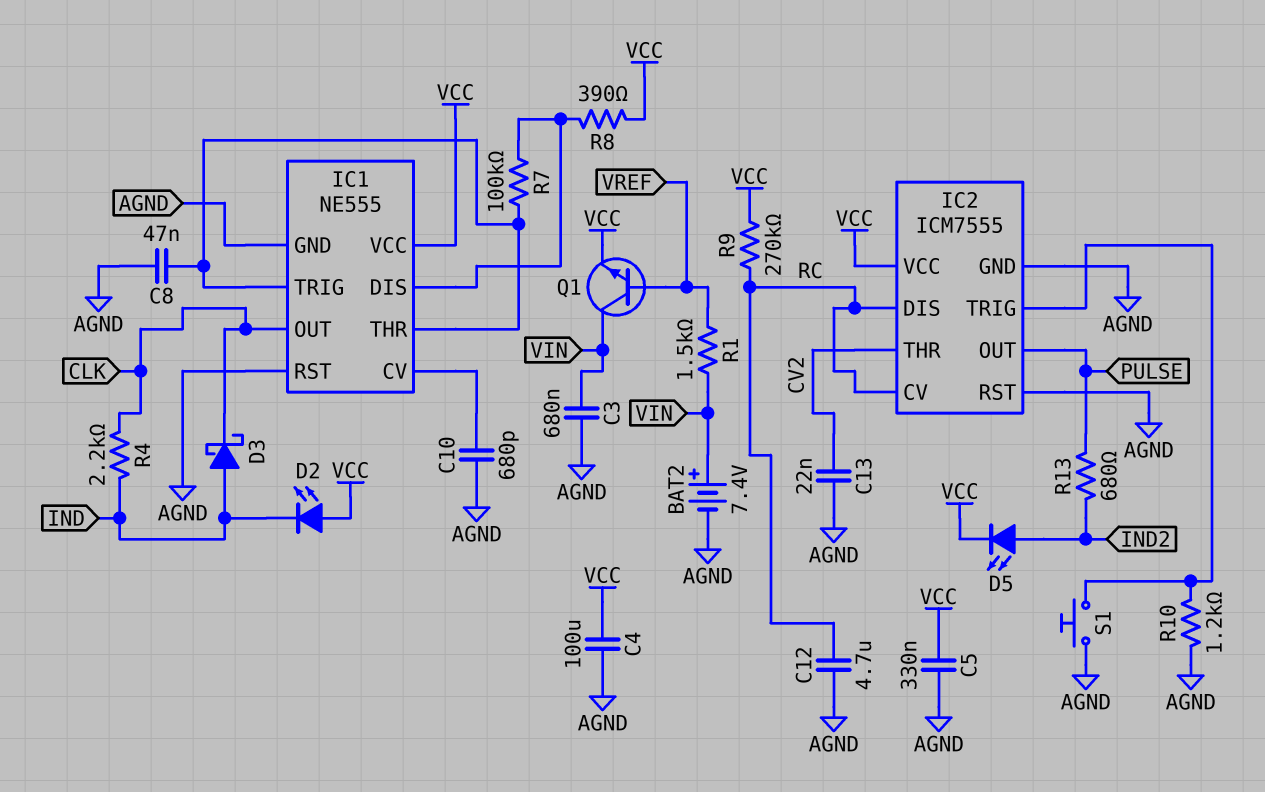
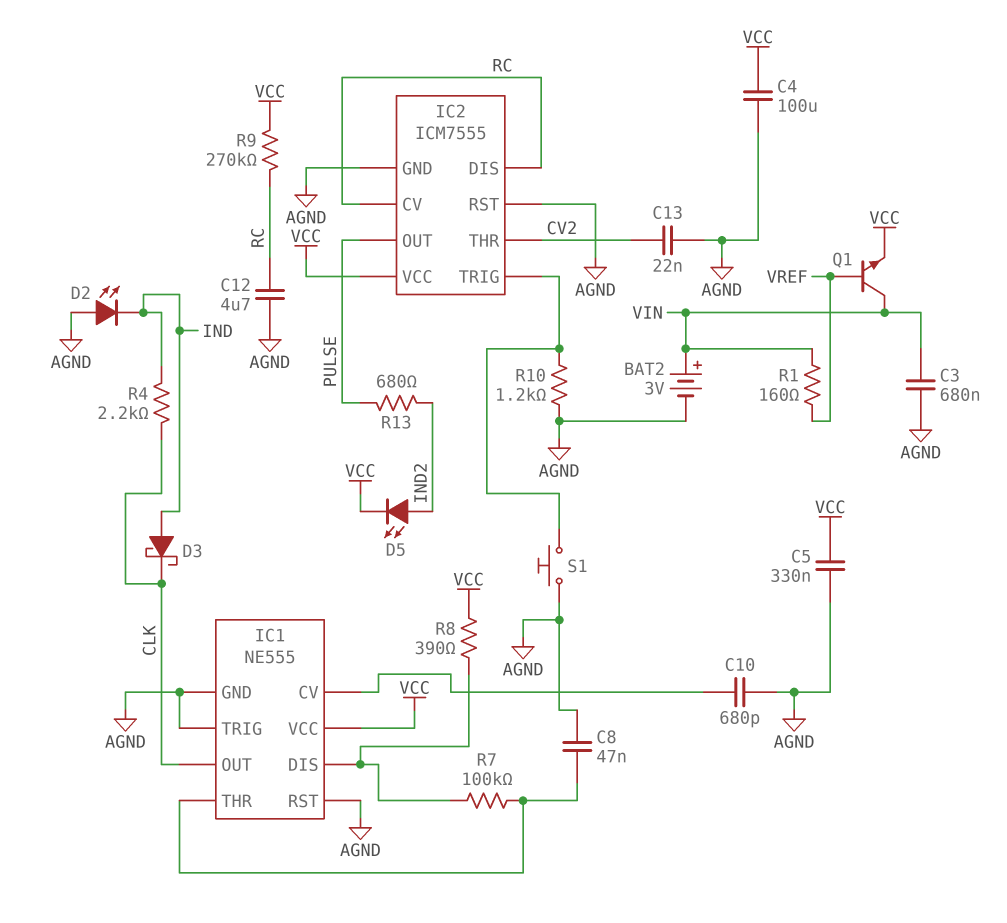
BAT2: 7.4V (plus VIN, minus AGND) -> 3V (plus VIN, minus AGND)
D2: LED (A VCC, K IND) -> LED (A AGND, K IND)
IC1 pin TRIG: IC1/THR -> AGND
R1: 1.5k (VIN, VREF) -> 160 (VIN, VREF)

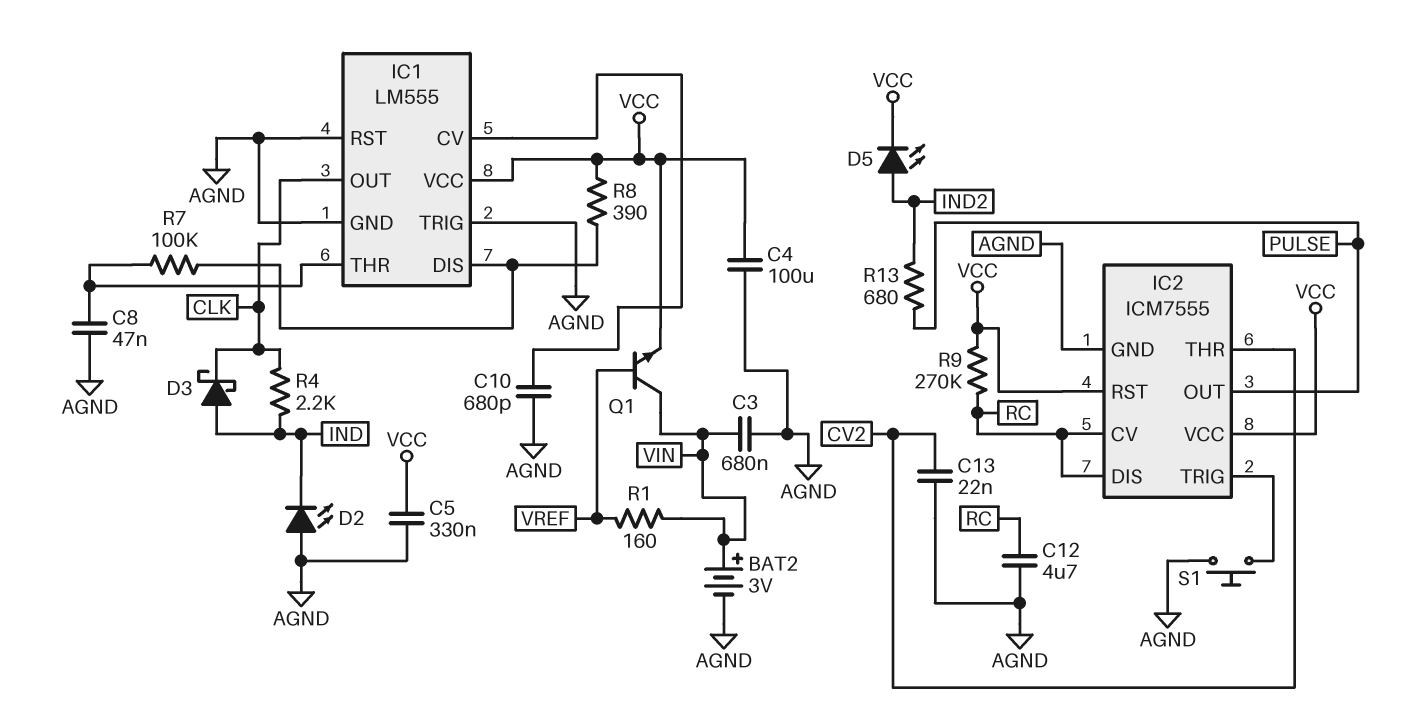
IC1: NE555 -> LM555
IC2 pin RST: AGND -> VCC
R10: 1.2k (AGND, IC2/TRIG) -> none

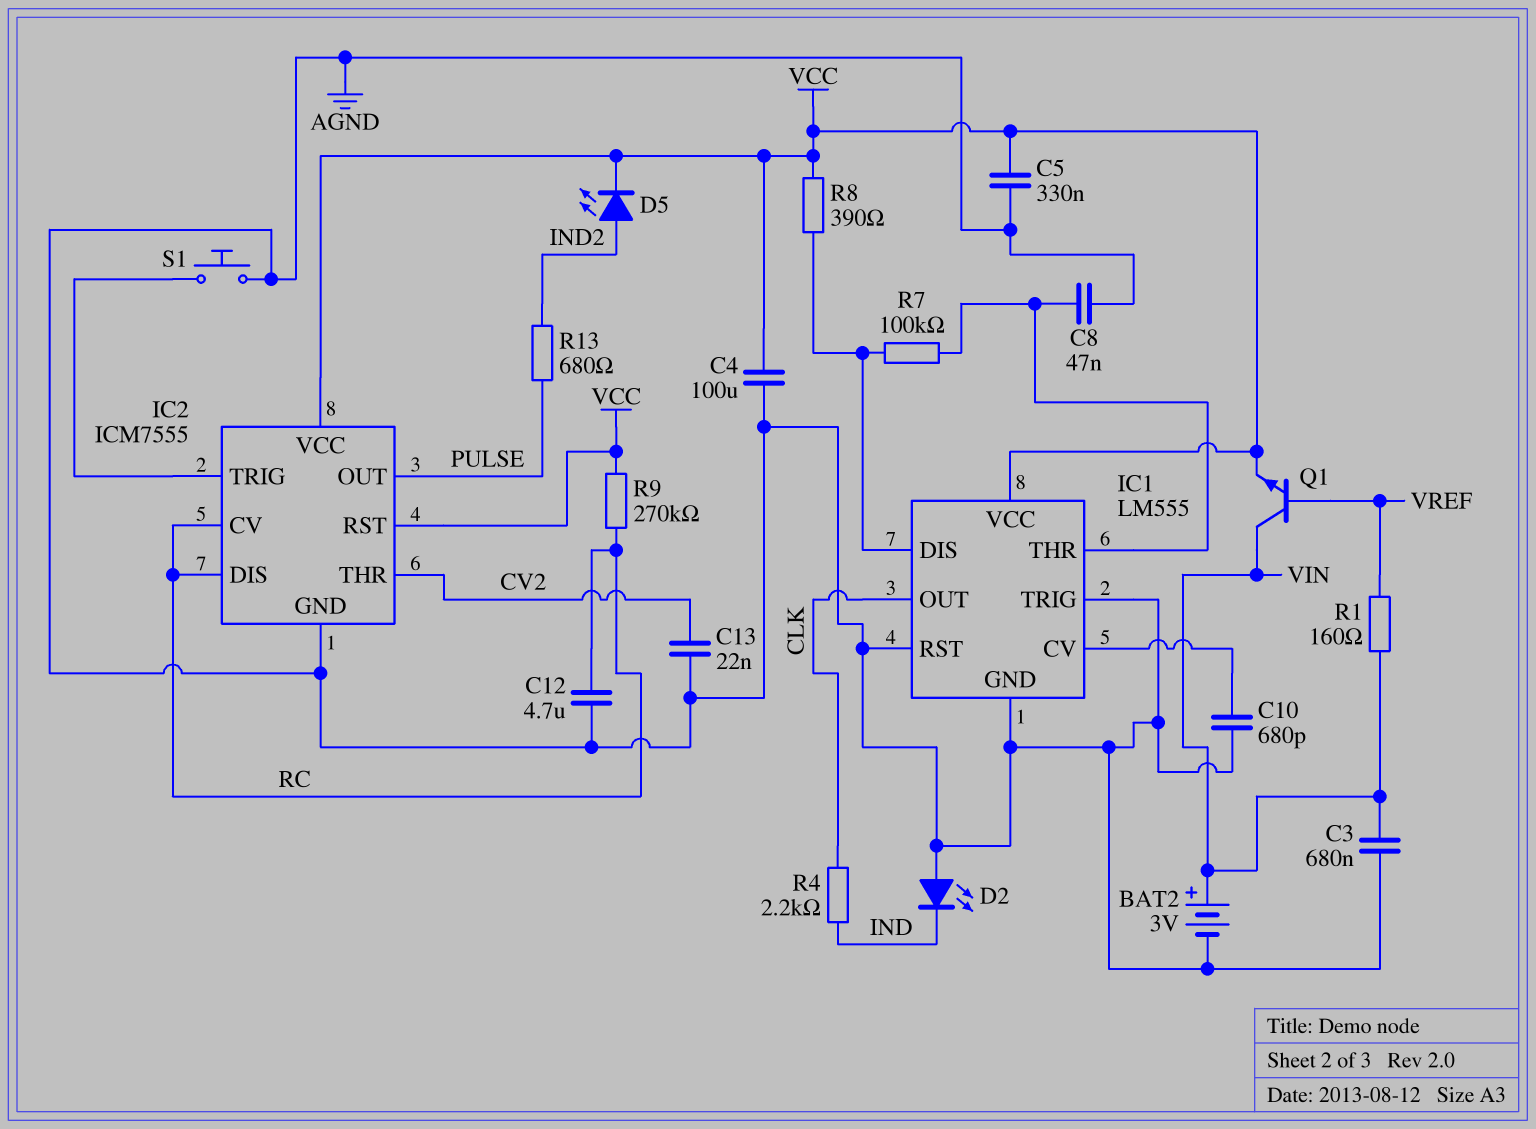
D3: schottky (A IND, K CLK) -> none

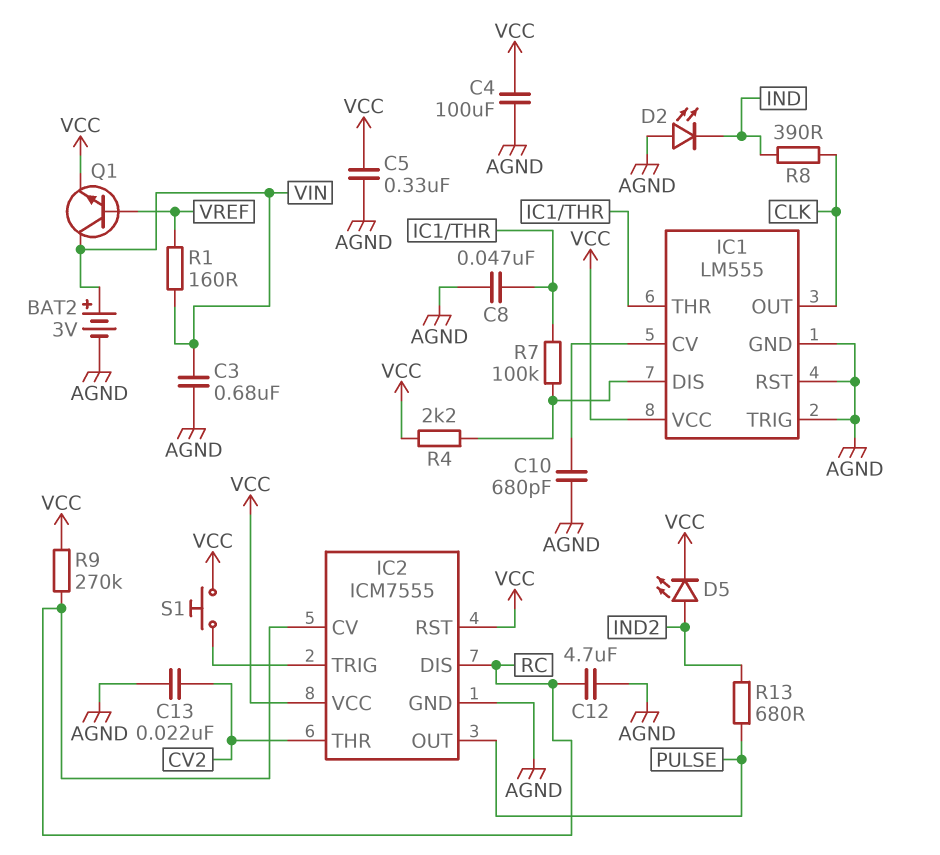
R4: 2.2k (CLK, IND) -> 2.2k (IC1/DIS, VCC)
R8: 390 (IC1/DIS, VCC) -> 390 (CLK, IND)
S1: button (AGND, IC2/TRIG) -> button (IC2/TRIG, VCC)

